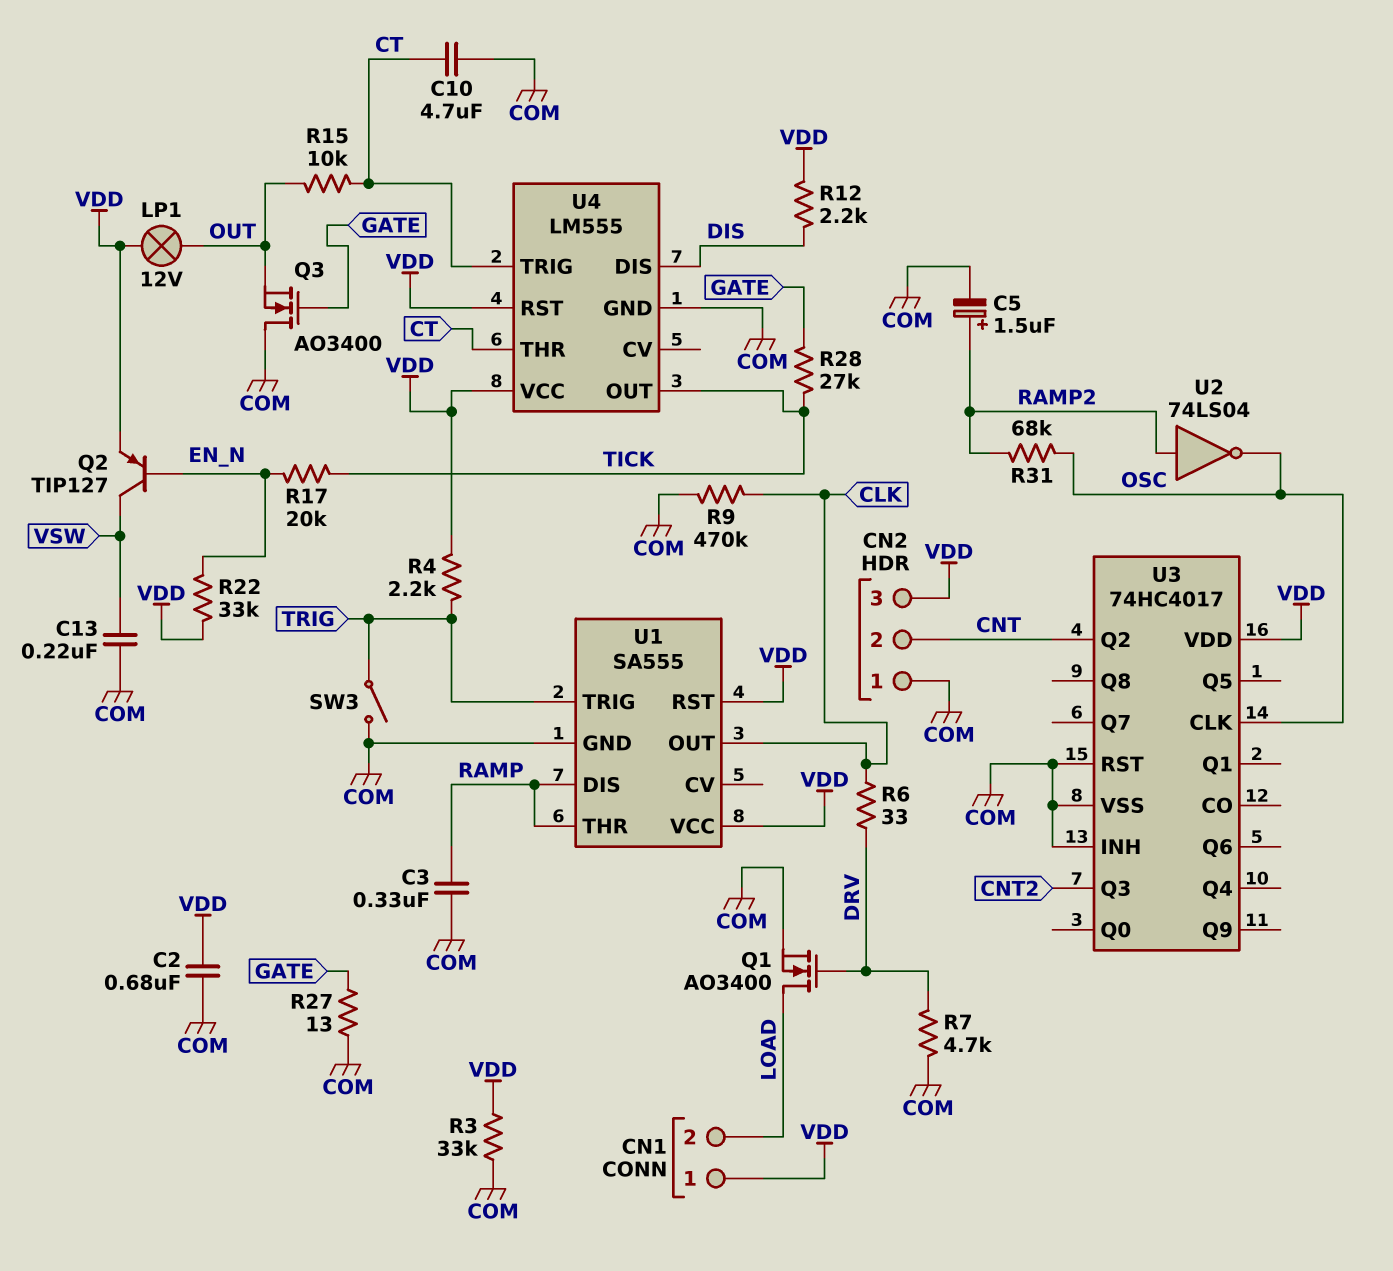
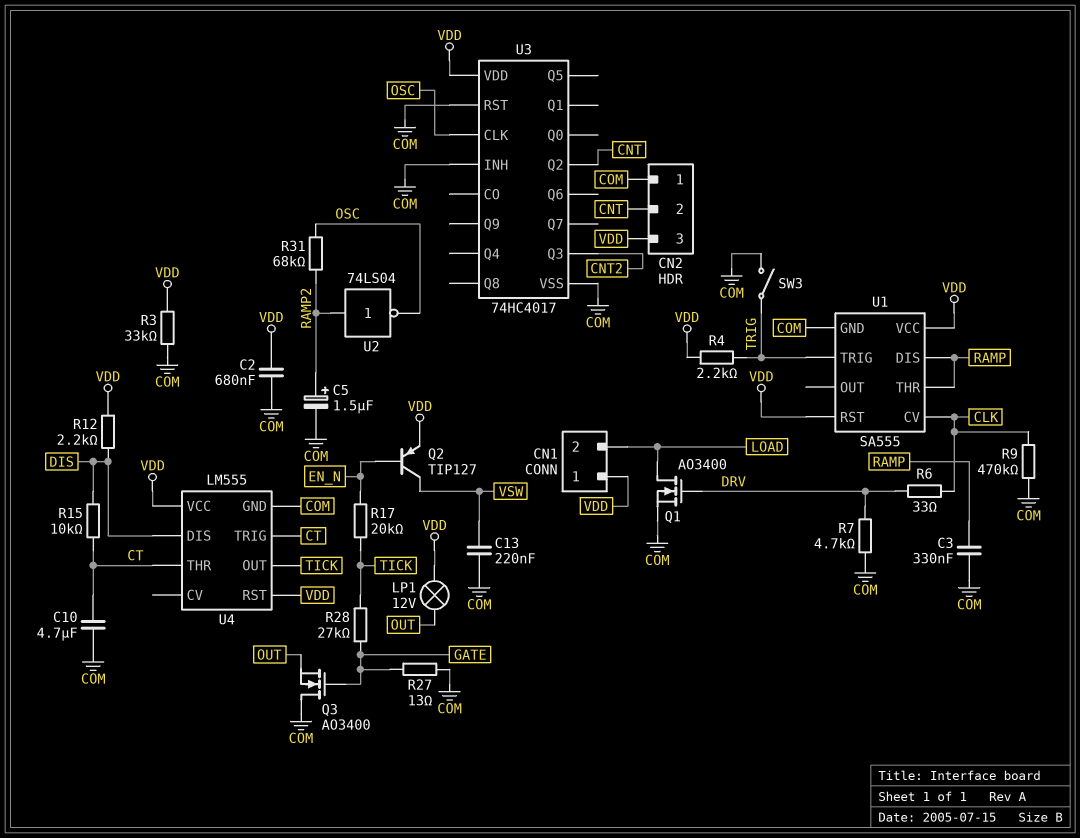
R15: 10k (CT, OUT) -> 10k (CT, DIS)
R22: 33k (EN_N, VDD) -> none
U1 pin CV: none -> CLK
U1 pin OUT: CLK -> none

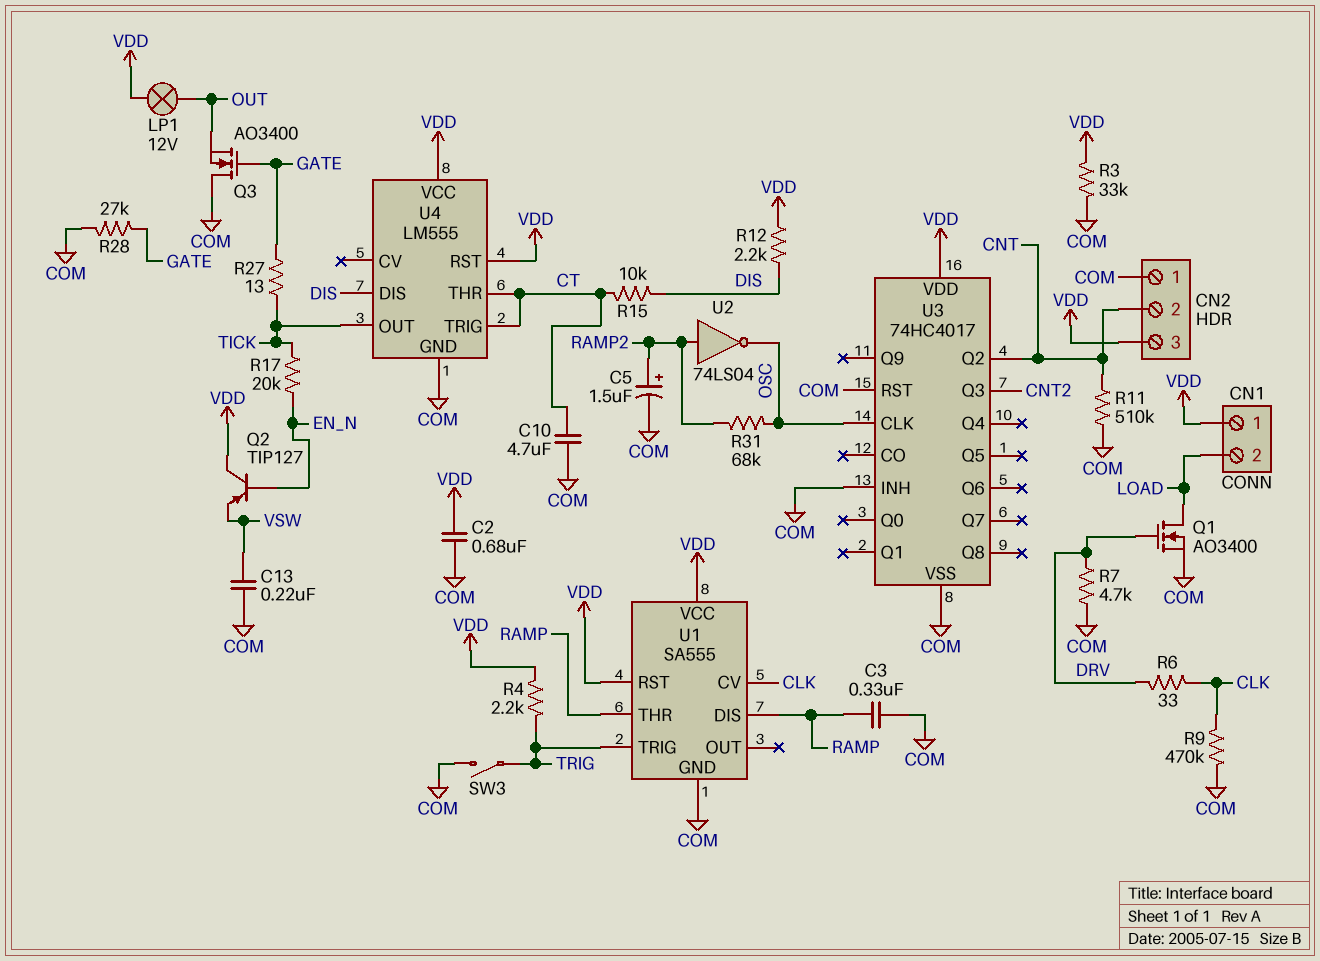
Q2: PNP TIP127 (B EN_N, C VSW, E VDD) -> PNP TIP127 (B EN_N, C VDD, E VSW)
R11: none -> 510k (CNT, COM)
R27: 13 (COM, GATE) -> 13 (GATE, TICK)
R28: 27k (GATE, TICK) -> 27k (COM, GATE)

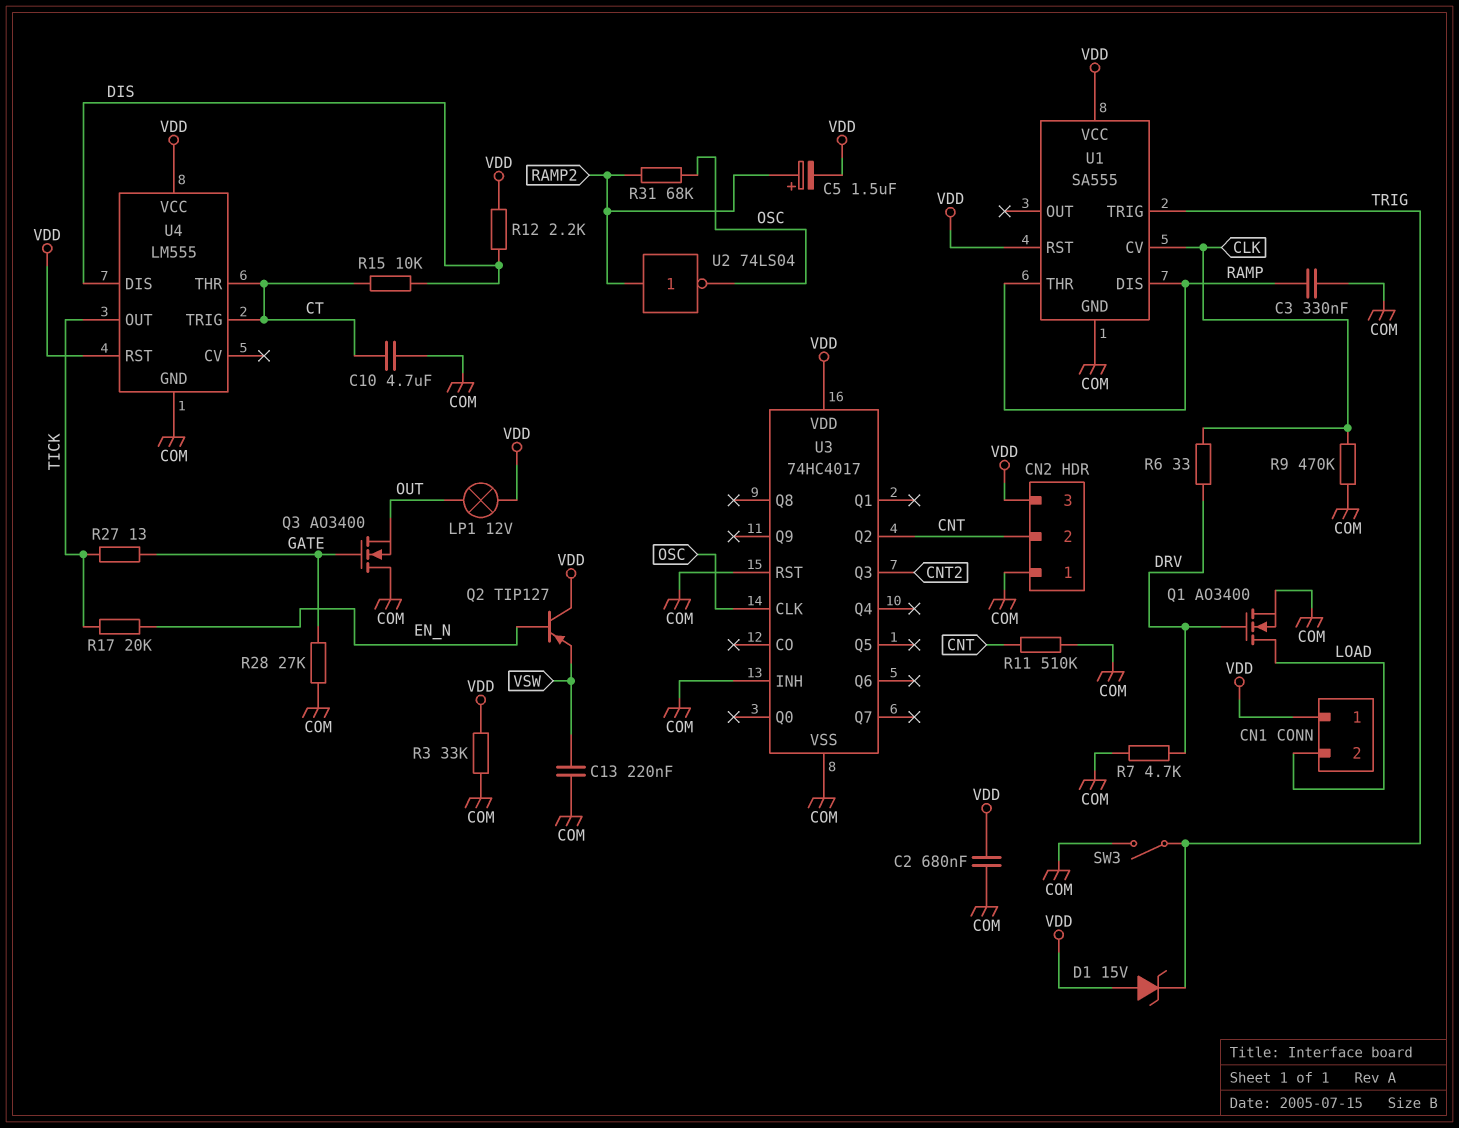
C5: 1.5uF (plus RAMP2, minus COM) -> 1.5uF (plus RAMP2, minus VDD)
D1: none -> zener 15V (A VDD, K TRIG)
R4: 2.2k (TRIG, VDD) -> none

